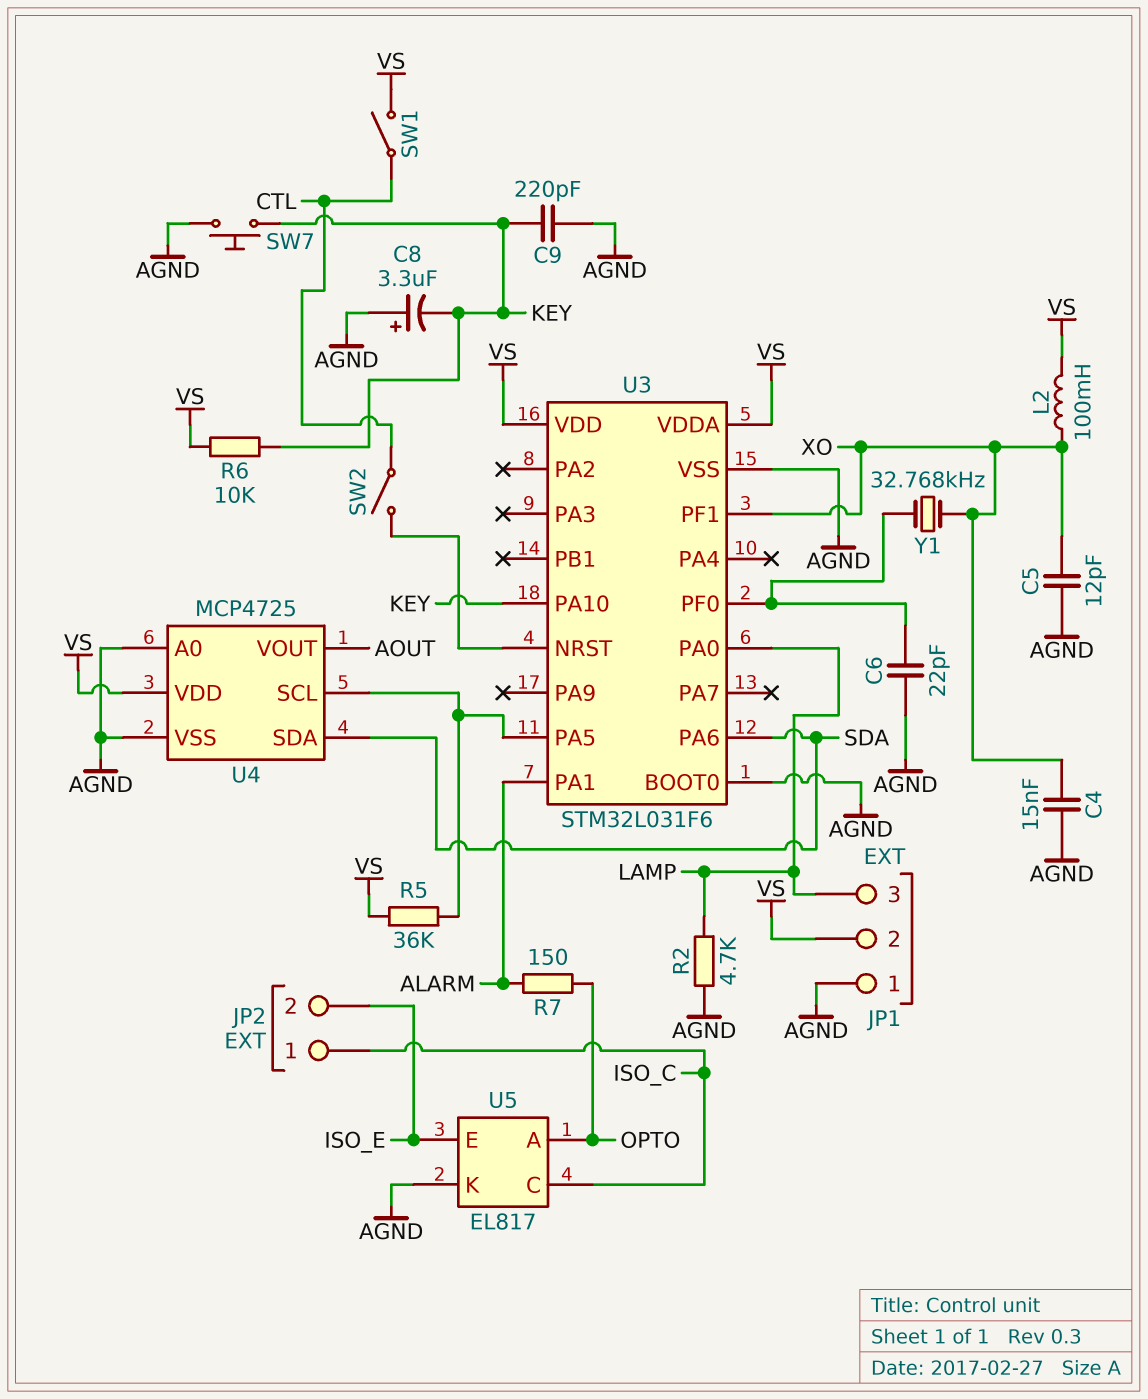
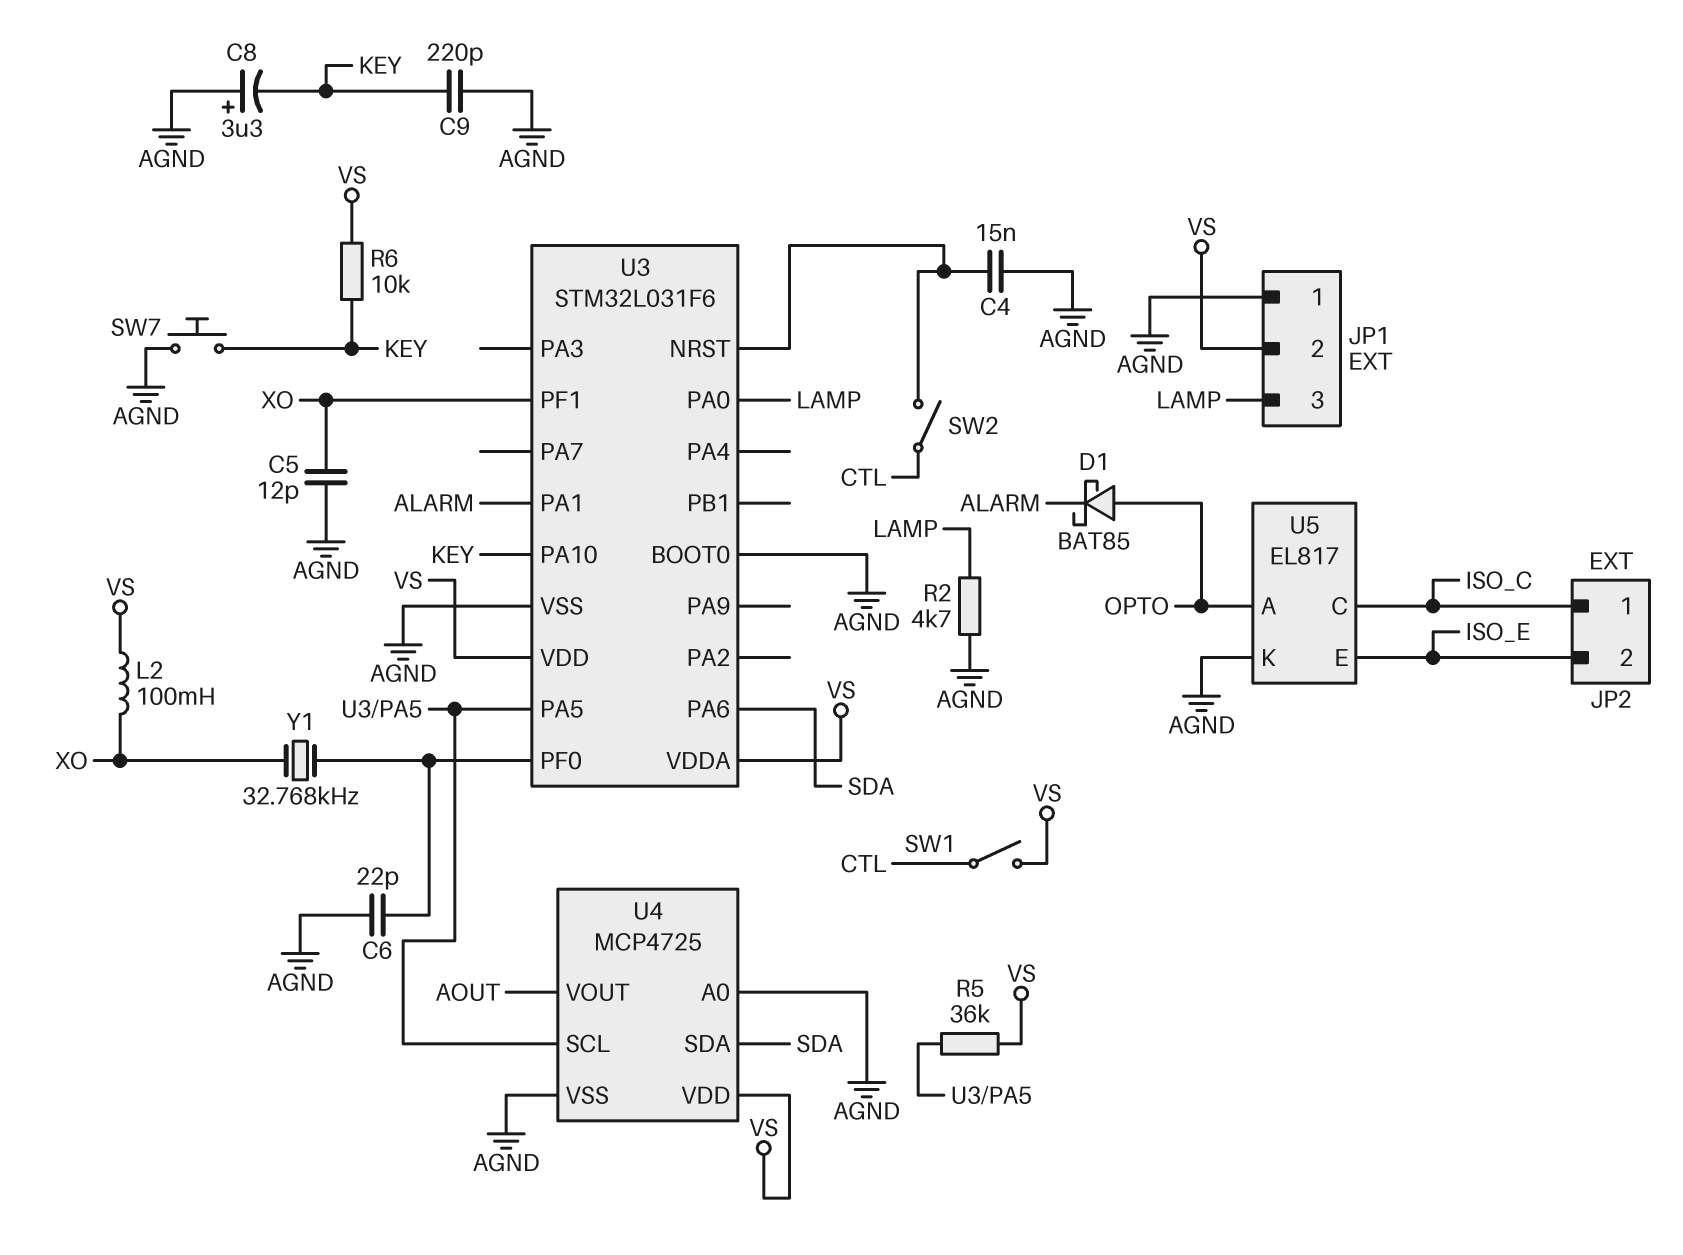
C4: 15nF (AGND, XO) -> 15nF (AGND, U3/NRST)
D1: none -> schottky BAT85 (A OPTO, K ALARM)
R7: 150 (ALARM, OPTO) -> none

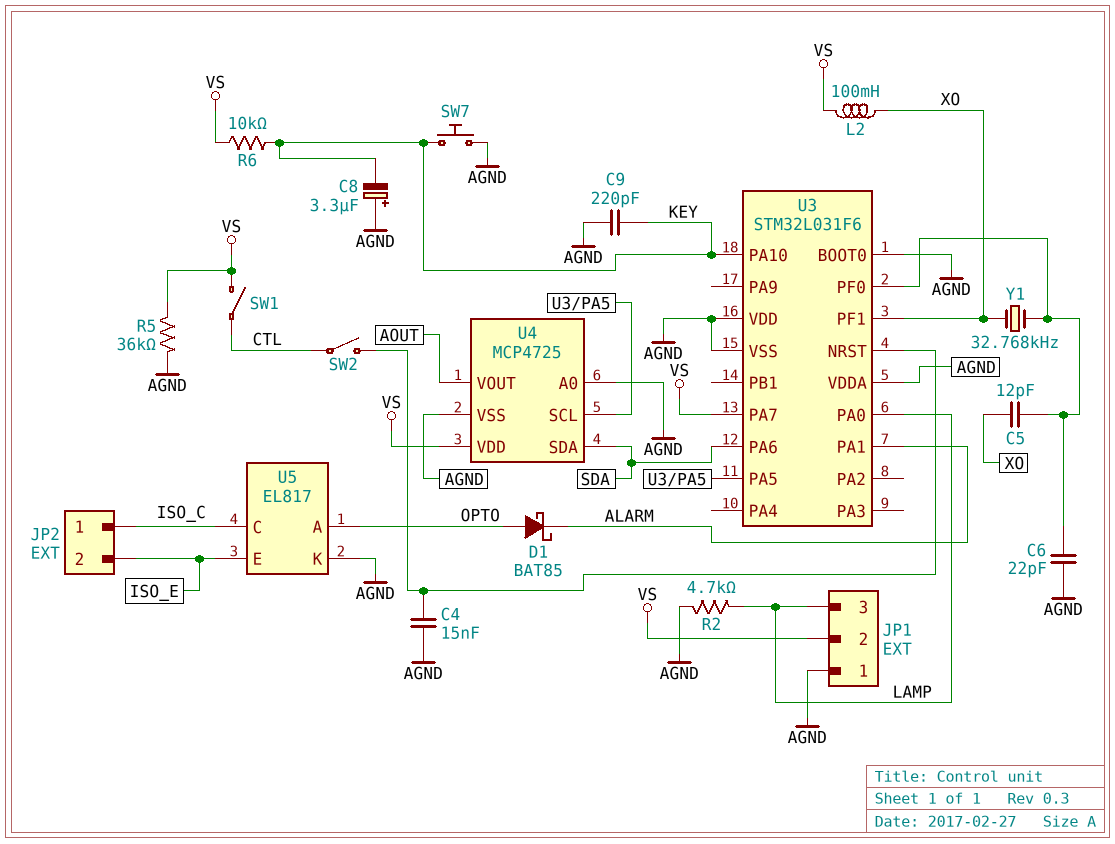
C5: 12pF (AGND, XO) -> 12pF (U3/PF0, XO)
R5: 36k (U3/PA5, VS) -> 36k (AGND, VS)
U3 pin PA7: none -> VS
U3 pin VDD: VS -> AGND
U3 pin VDDA: VS -> AGND

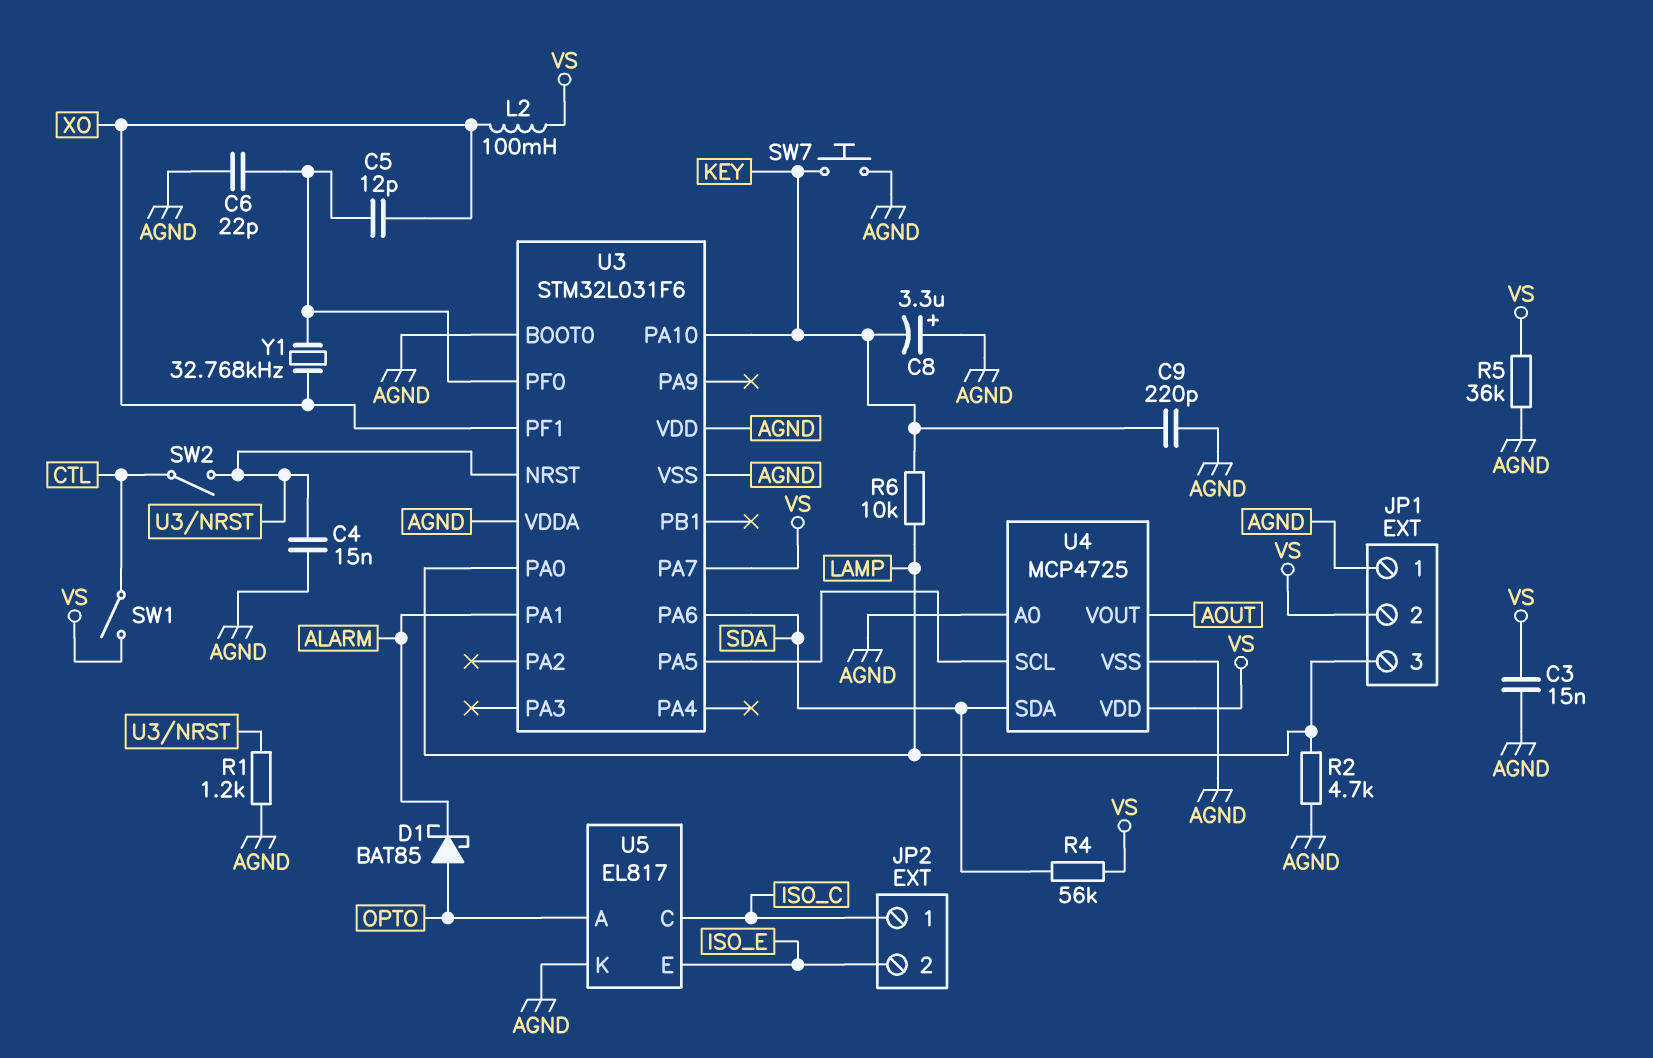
C3: none -> 15nF (AGND, VS)
R1: none -> 1.2k (AGND, U3/NRST)
R4: none -> 56k (SDA, VS)
R6: 10k (KEY, VS) -> 10k (KEY, LAMP)

